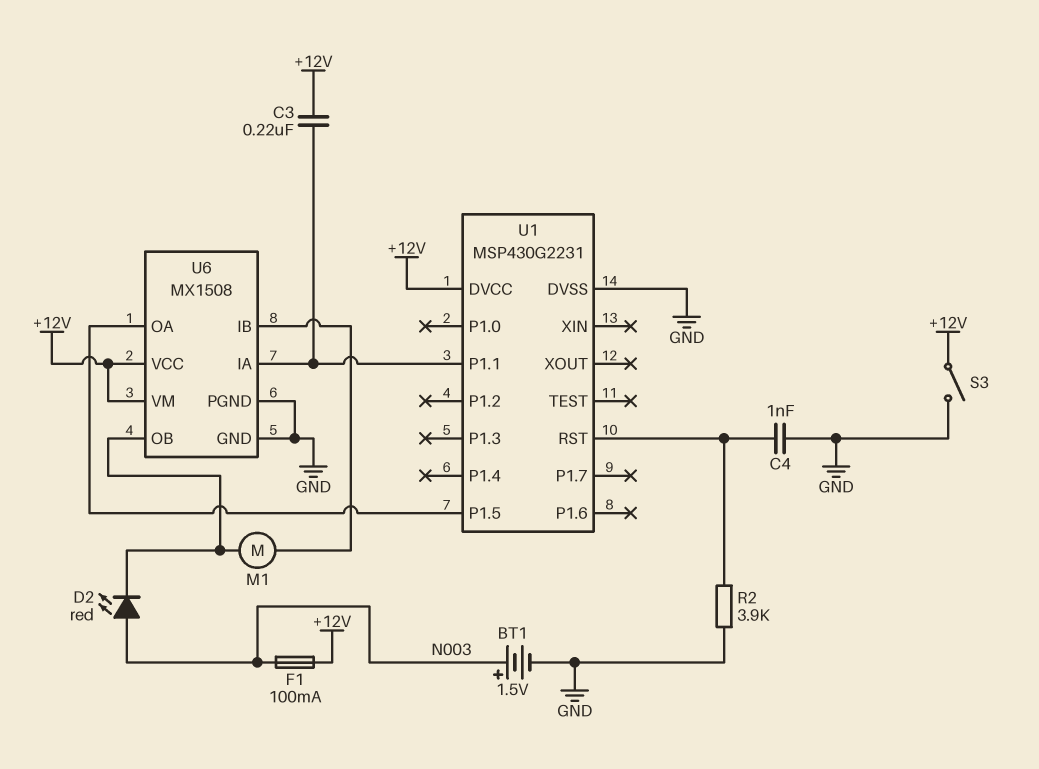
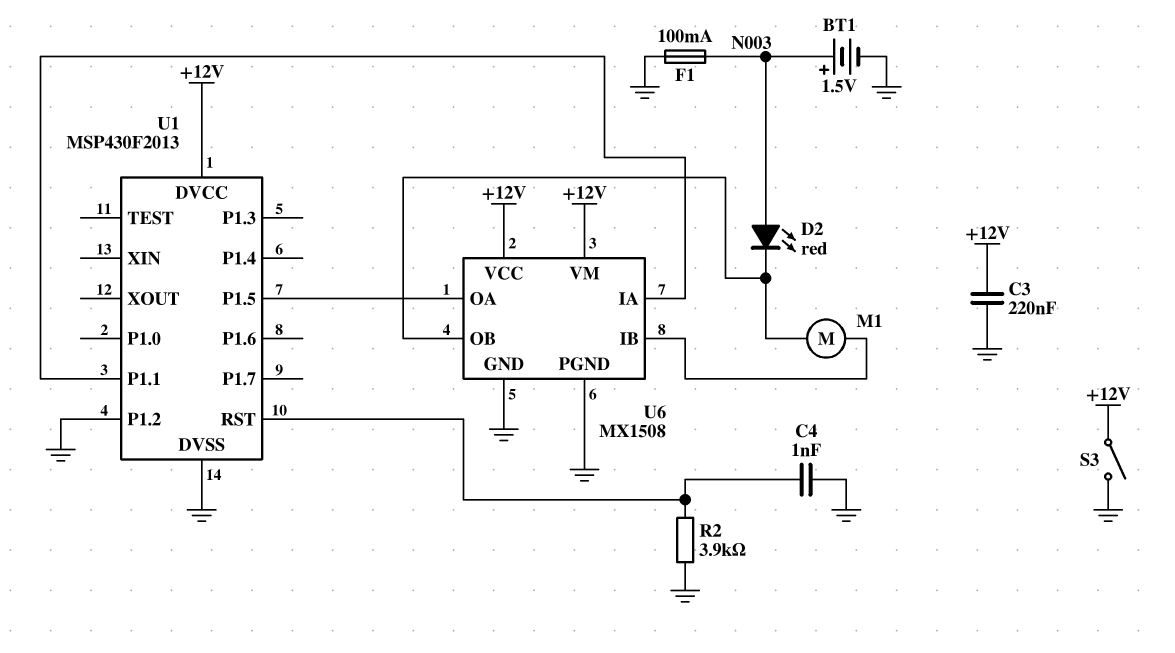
C3: 220nF (+12V, U1/P1.1) -> 220nF (+12V, GND)
F1: 100mA (+12V, N003) -> 100mA (GND, N003)
U1: MSP430G2231 -> MSP430F2013
U1 pin P1.2: none -> GND

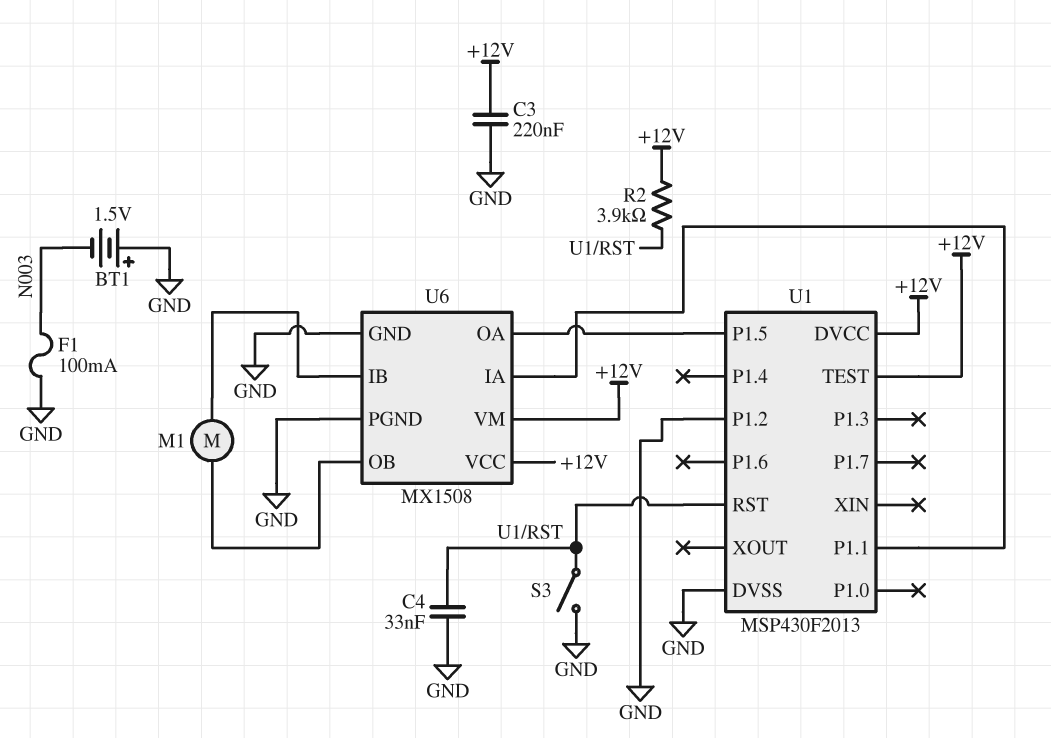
BT1: 1.5V (plus N003, minus GND) -> 1.5V (plus GND, minus N003)
C4: 1nF (GND, U1/RST) -> 33nF (GND, U1/RST)
D2: LED red (A N003, K U6/OB) -> none
R2: 3.9k (GND, U1/RST) -> 3.9k (+12V, U1/RST)
S3: switch (+12V, GND) -> switch (GND, U1/RST)
U1 pin TEST: none -> +12V

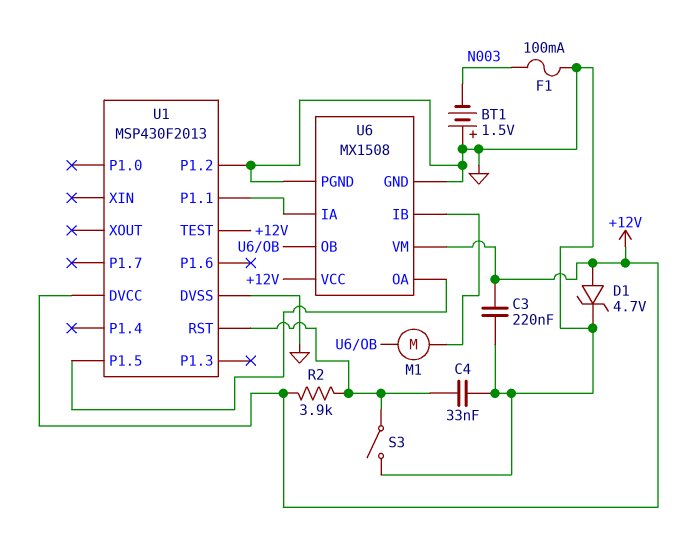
D1: none -> zener 4.7V (A +12V, K GND)

